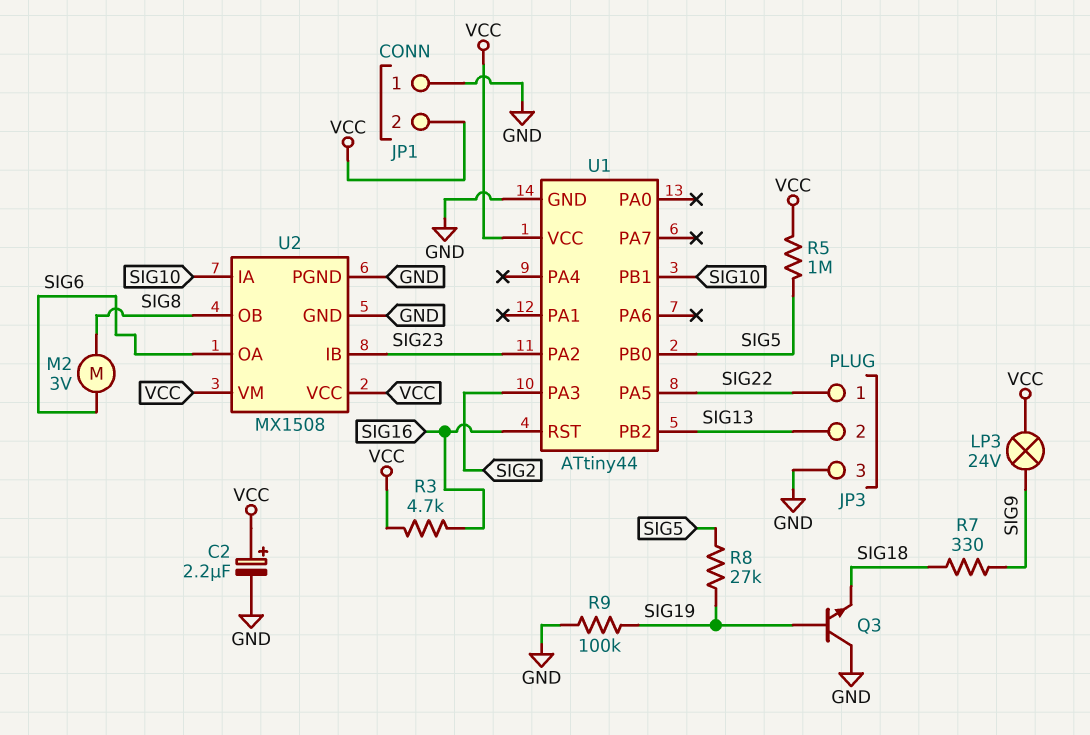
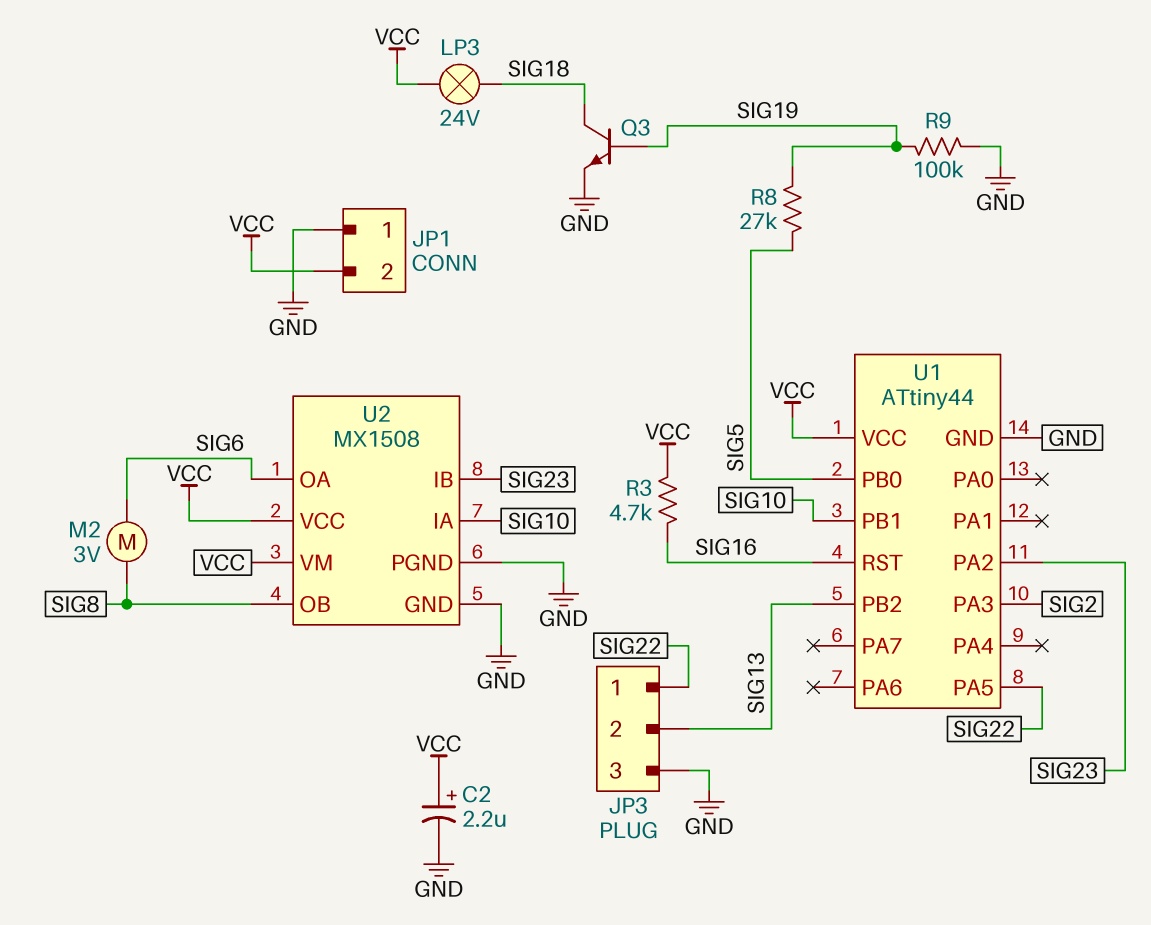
LP3: lamp 24V (SIG9, VCC) -> lamp 24V (SIG18, VCC)
Q3: NPN (B SIG19, C GND, E SIG18) -> NPN (B SIG19, C SIG18, E GND)
R5: 1M (SIG5, VCC) -> none
R7: 330 (SIG9, SIG18) -> none

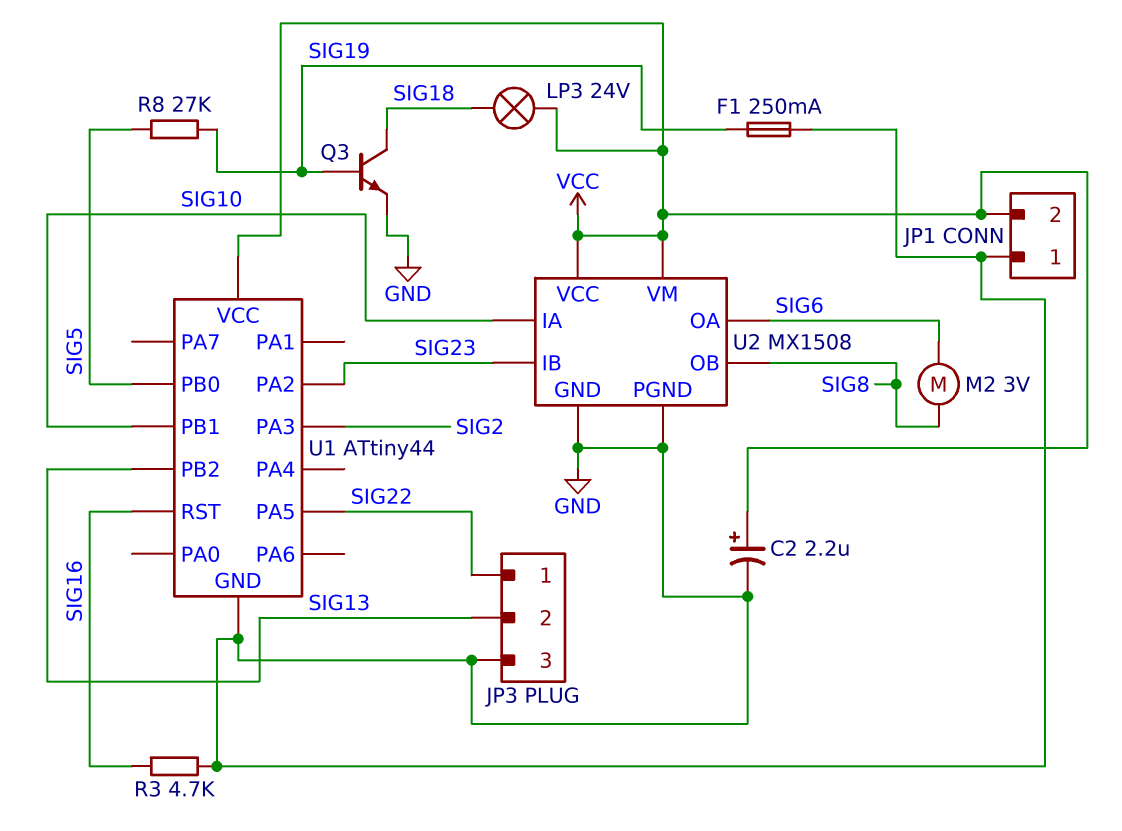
F1: none -> 250mA (GND, SIG19)
R3: 4.7k (SIG16, VCC) -> 4.7k (GND, SIG16)
R9: 100k (GND, SIG19) -> none

